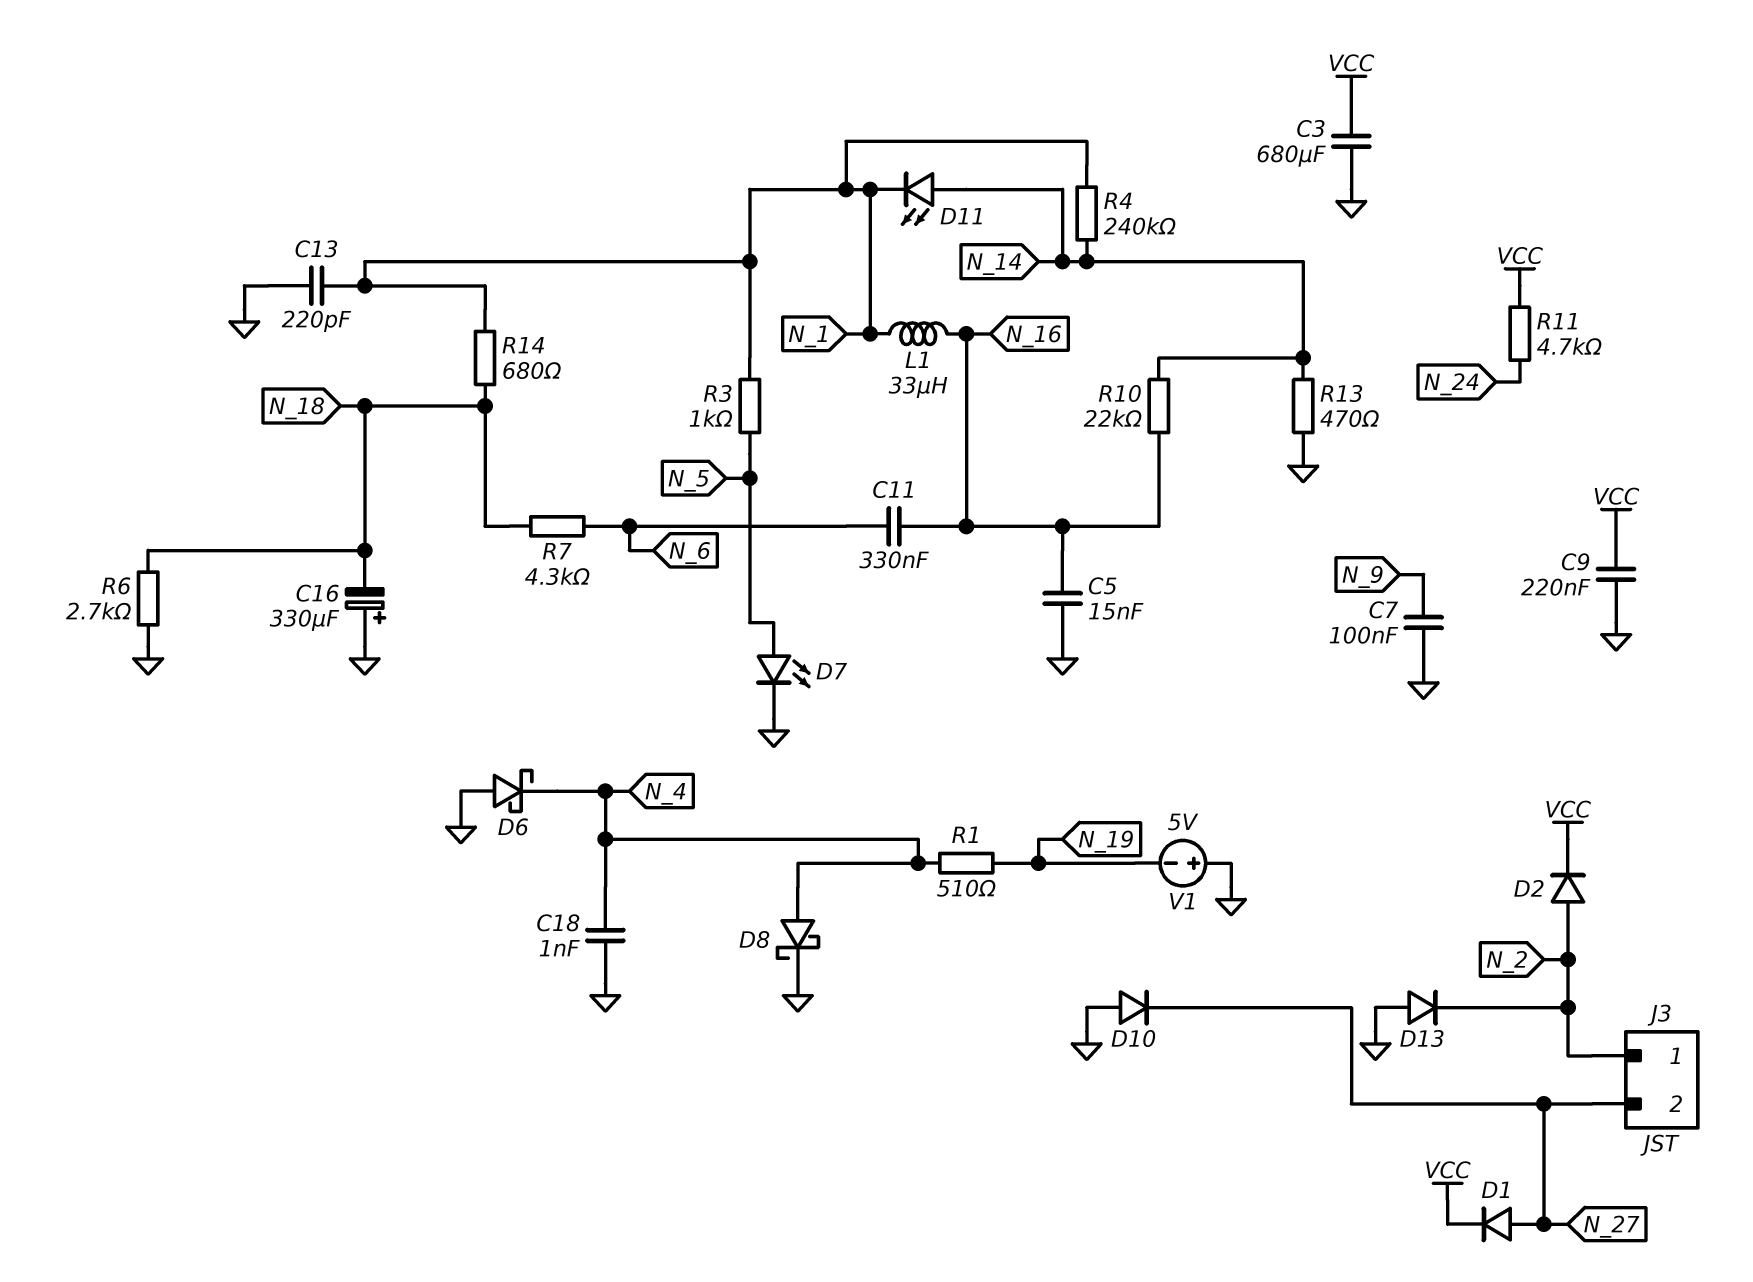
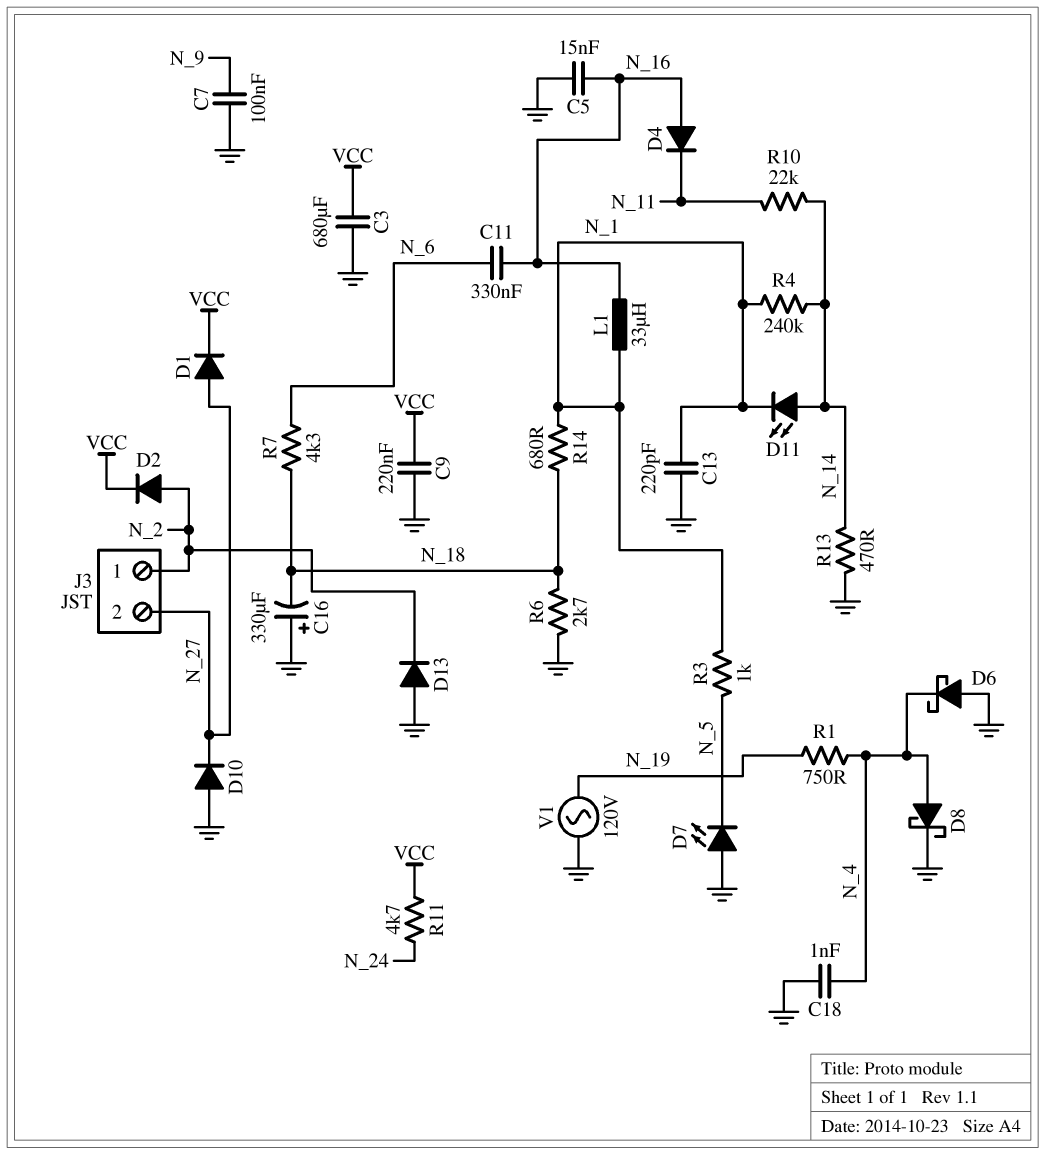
D4: none -> diode (A N_16, K N_11)
D7: LED (A N_5, K GND) -> LED (A GND, K N_5)
R1: 510 (N_4, N_19) -> 750 (N_4, N_19)
R10: 22k (N_14, N_16) -> 22k (N_11, N_14)
V1: 5V (plus GND, minus N_19) -> AC 120V (GND, N_19)

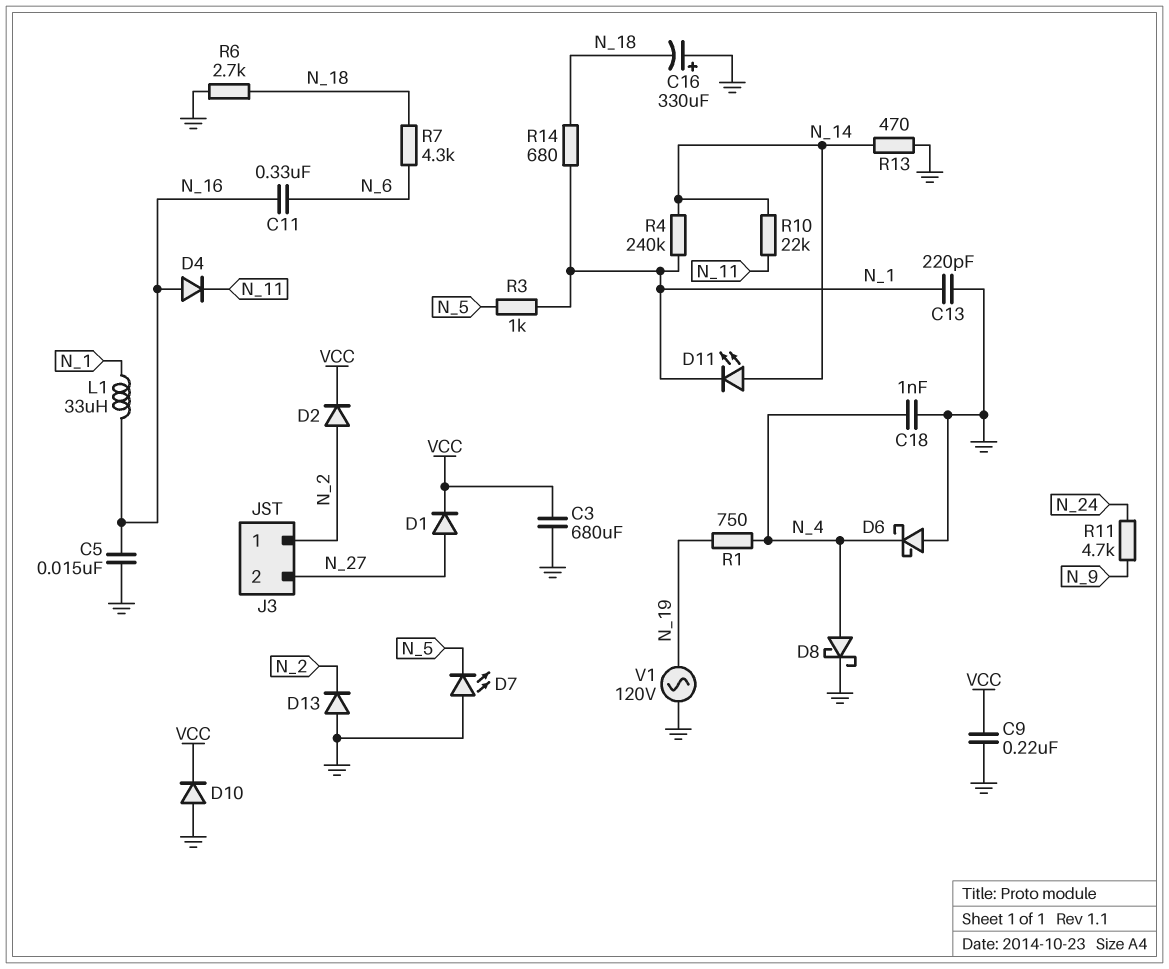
C7: 100nF (GND, N_9) -> none
D10: diode (A GND, K N_27) -> diode (A GND, K VCC)
R11: 4.7k (N_24, VCC) -> 4.7k (N_9, N_24)

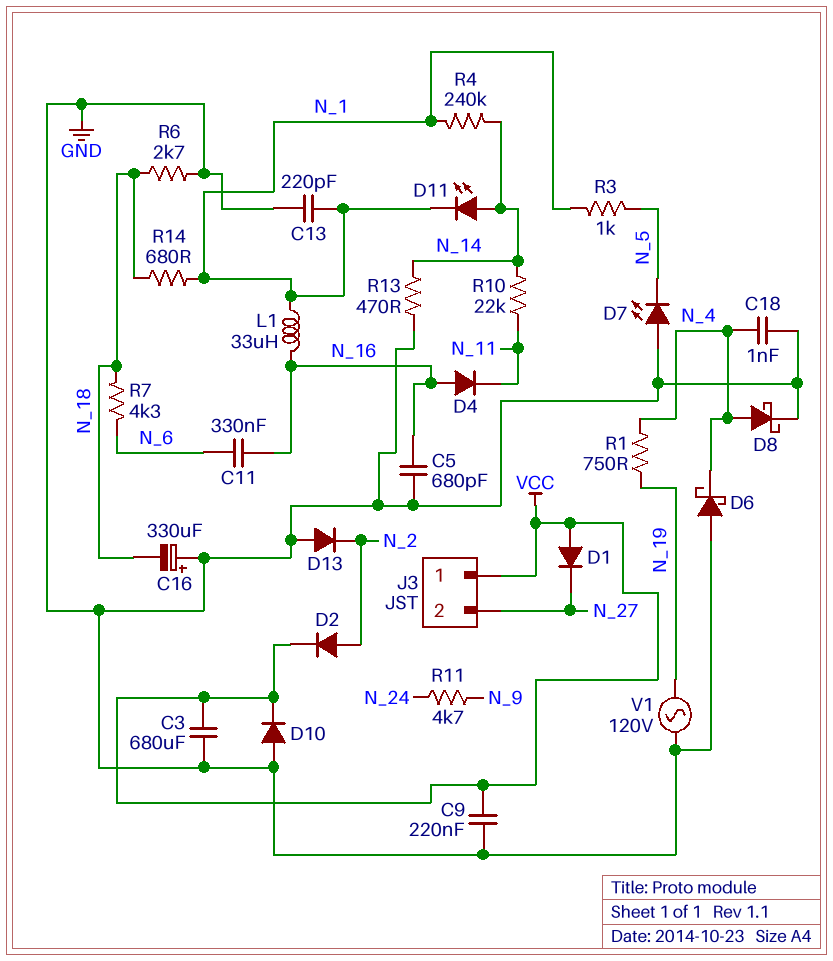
C5: 15nF (GND, N_16) -> 680pF (GND, N_16)
D1: diode (A N_27, K VCC) -> diode (A VCC, K N_27)
J3 pin 1: N_2 -> VCC

